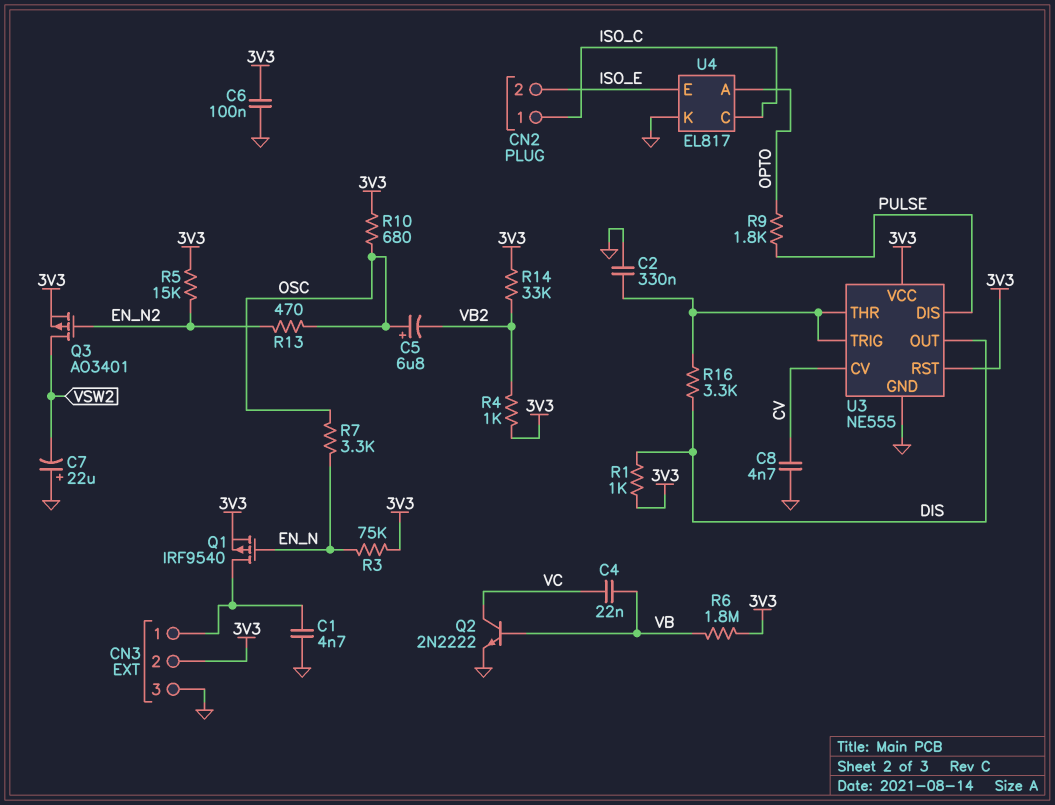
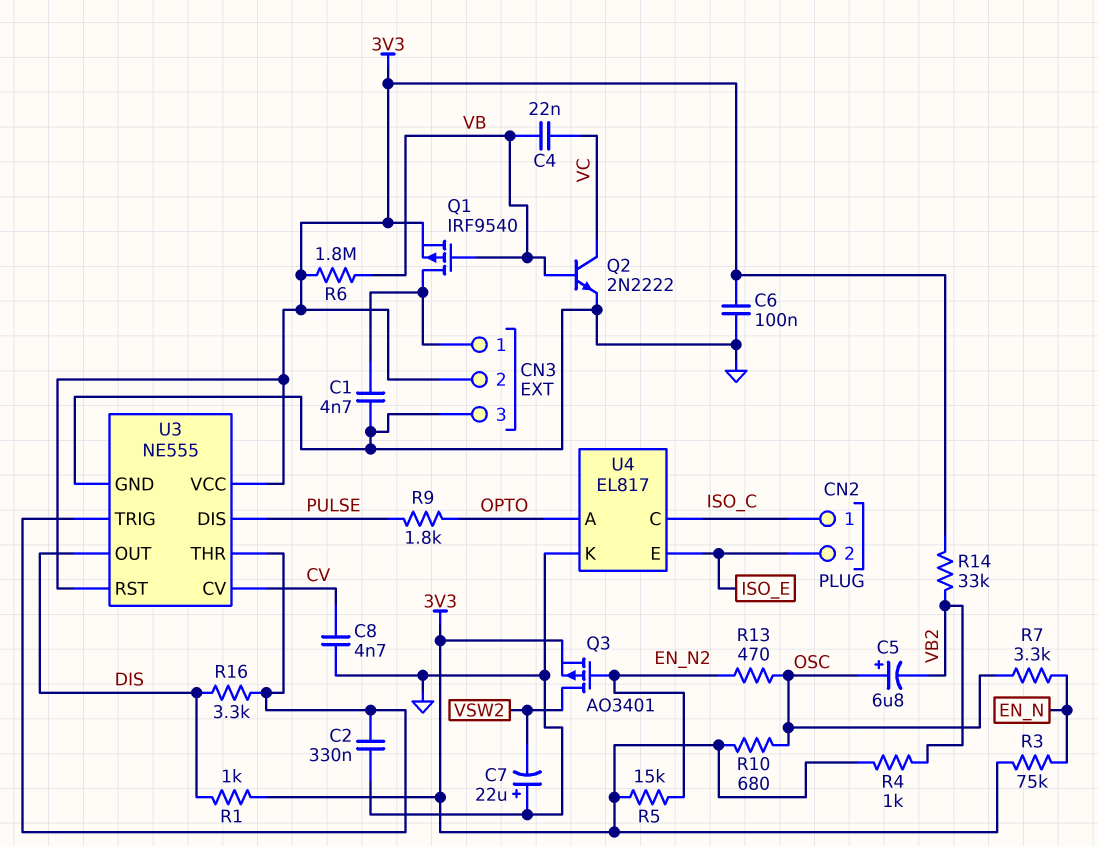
Q1: PMOS IRF9540 (G EN_N, D CN3/1, S 3V3) -> PMOS IRF9540 (G VB, D CN3/1, S 3V3)

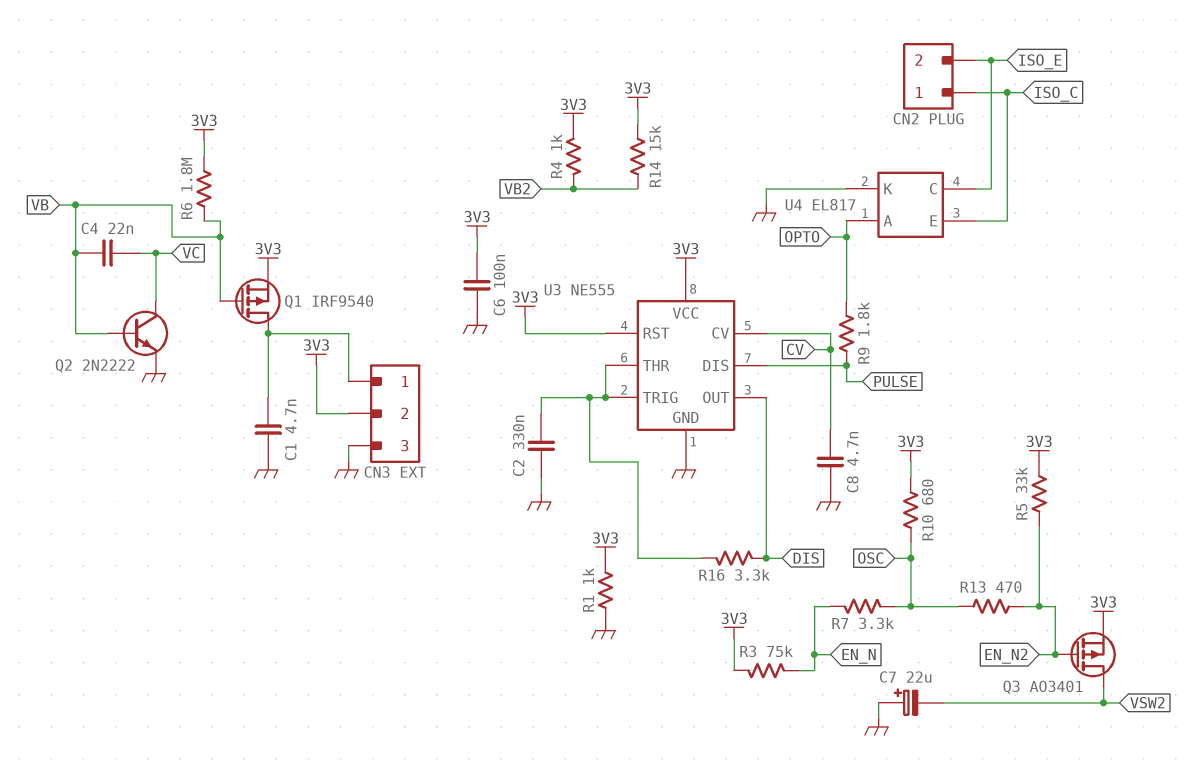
C5: 6.8uF (plus OSC, minus VB2) -> none
R1: 1k (3V3, DIS) -> 1k (3V3, GND)
R5: 15k (3V3, EN_N2) -> 33k (3V3, EN_N2)
R14: 33k (3V3, VB2) -> 15k (3V3, VB2)
U4 pin C: ISO_C -> ISO_E
U4 pin E: ISO_E -> ISO_C

